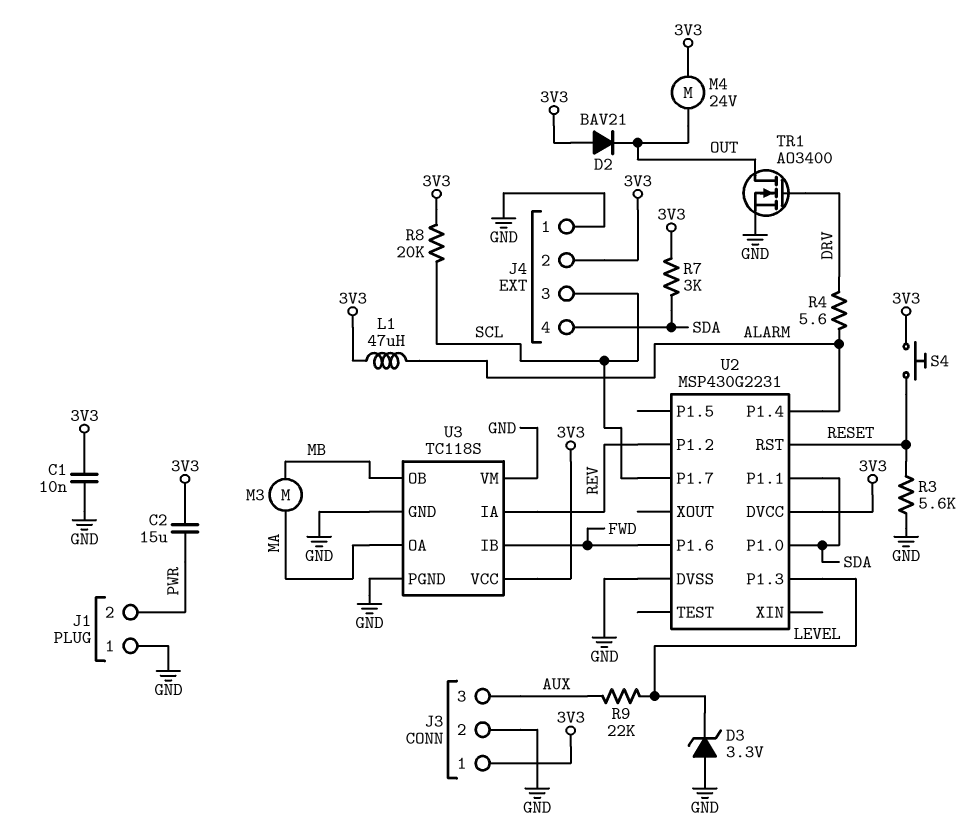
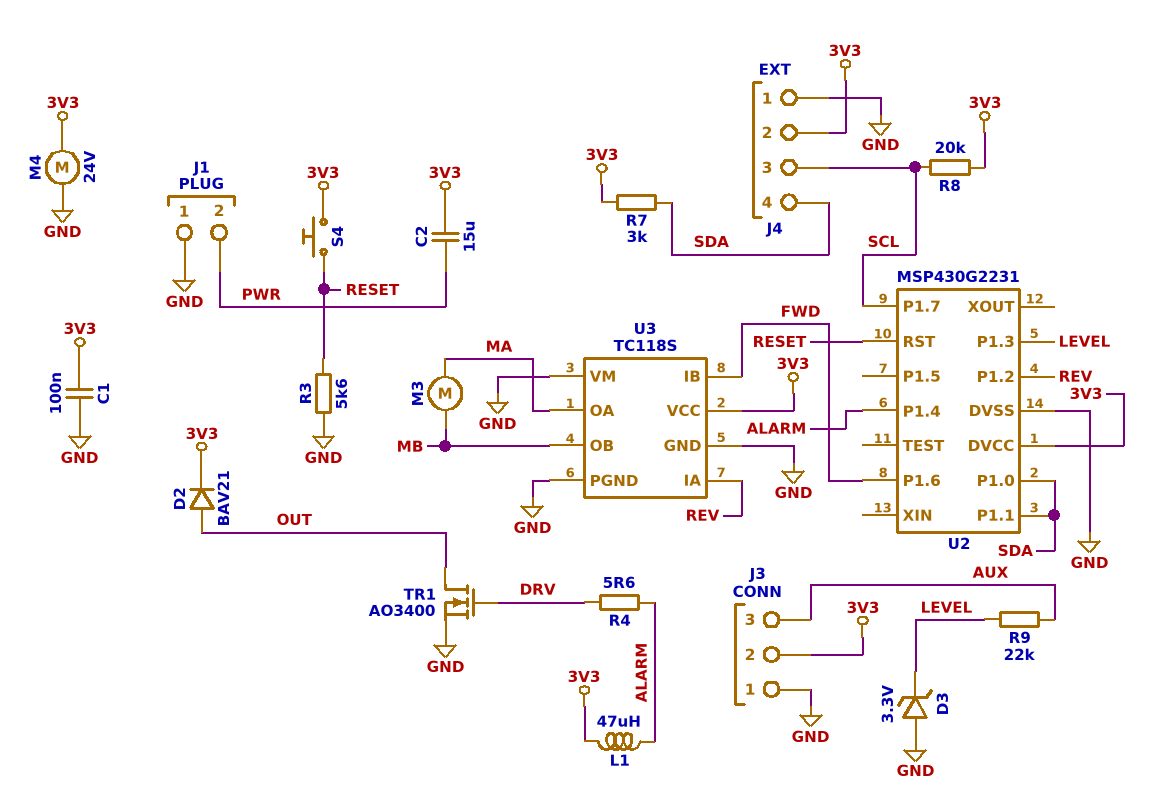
C1: 10nF (3V3, GND) -> 100nF (3V3, GND)
D2: diode BAV21 (A 3V3, K OUT) -> diode BAV21 (A OUT, K 3V3)
J3 pin 1: 3V3 -> GND
J3 pin 2: GND -> 3V3
M4: motor 24V (3V3, OUT) -> motor 24V (3V3, GND)

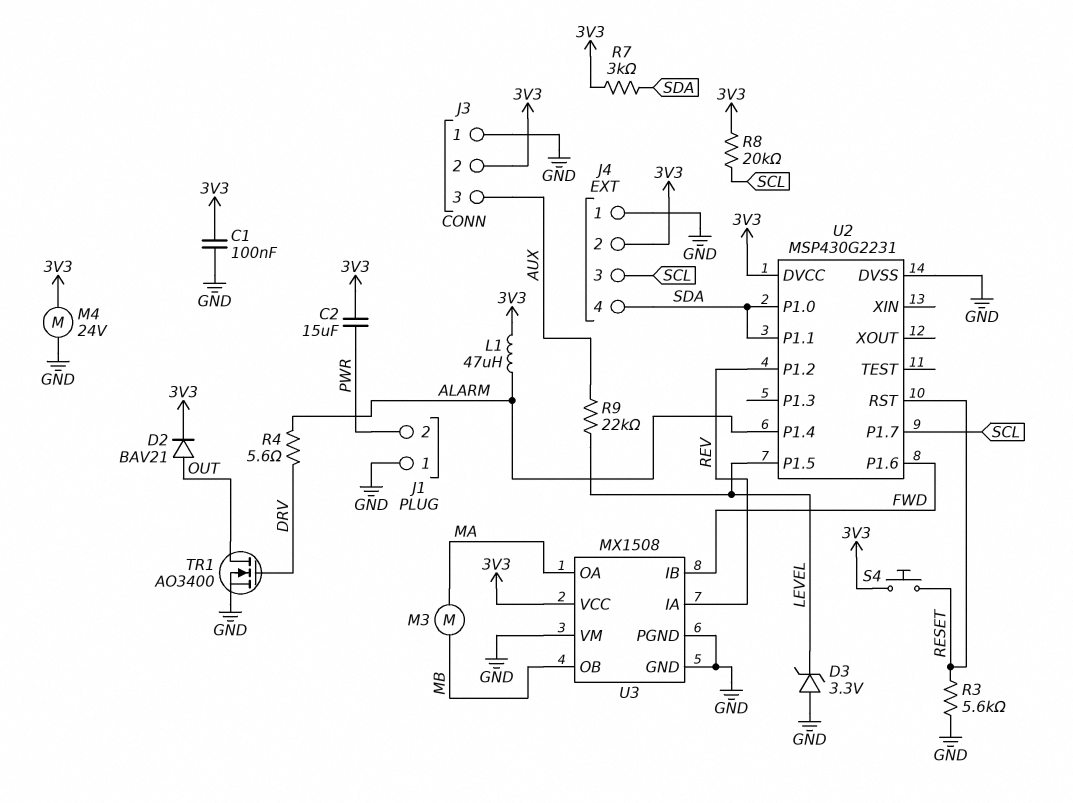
U2 pin P1.3: LEVEL -> none
U2 pin P1.5: none -> LEVEL
U3: TC118S -> MX1508

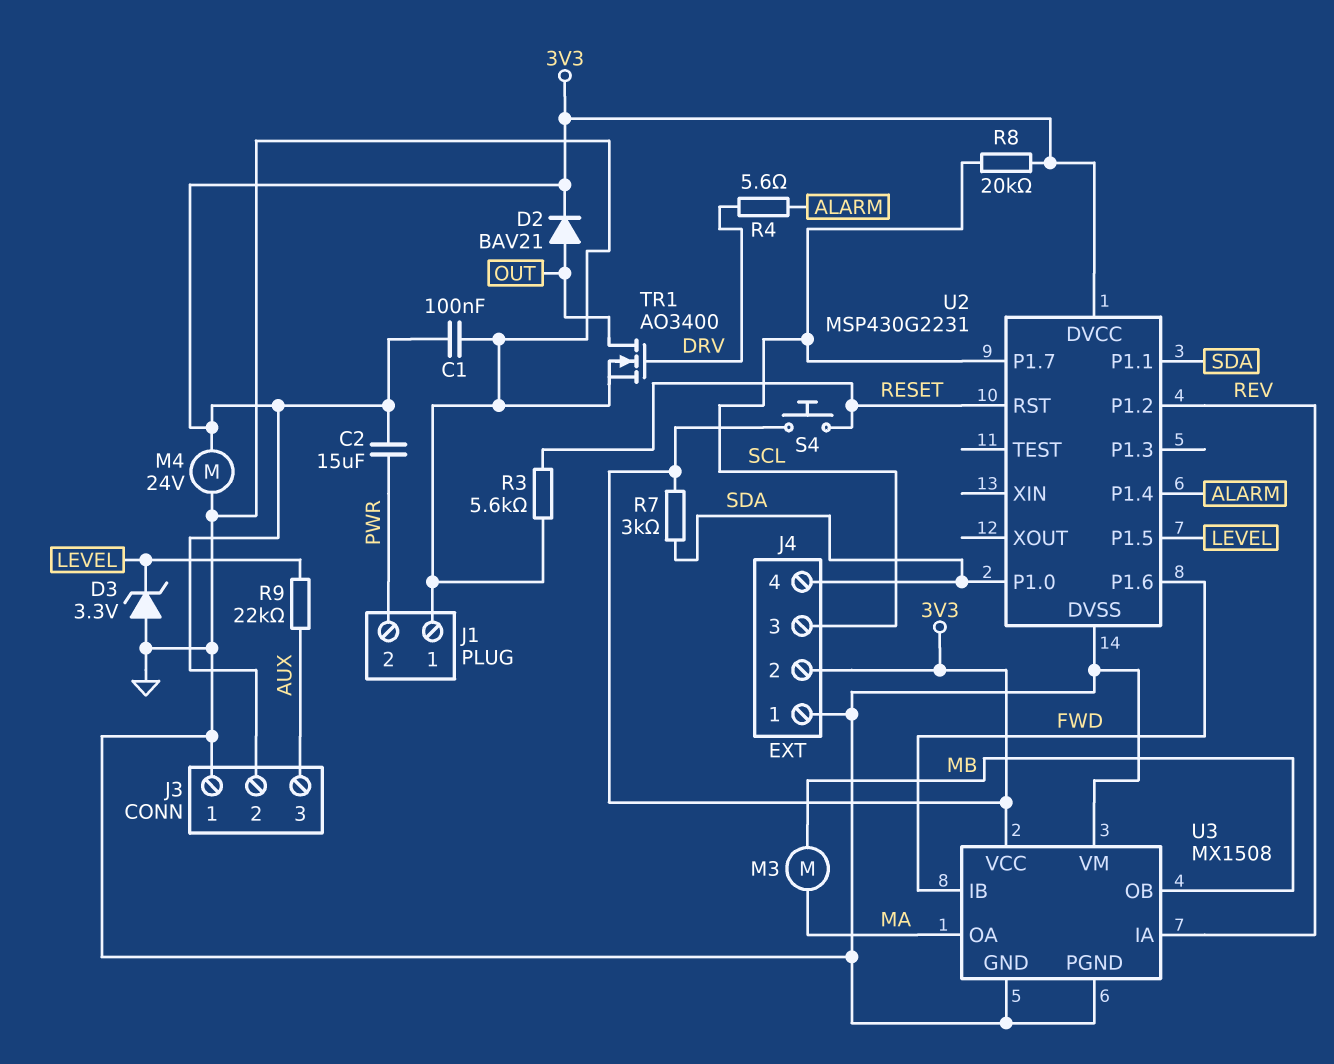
L1: 47uH (3V3, ALARM) -> none

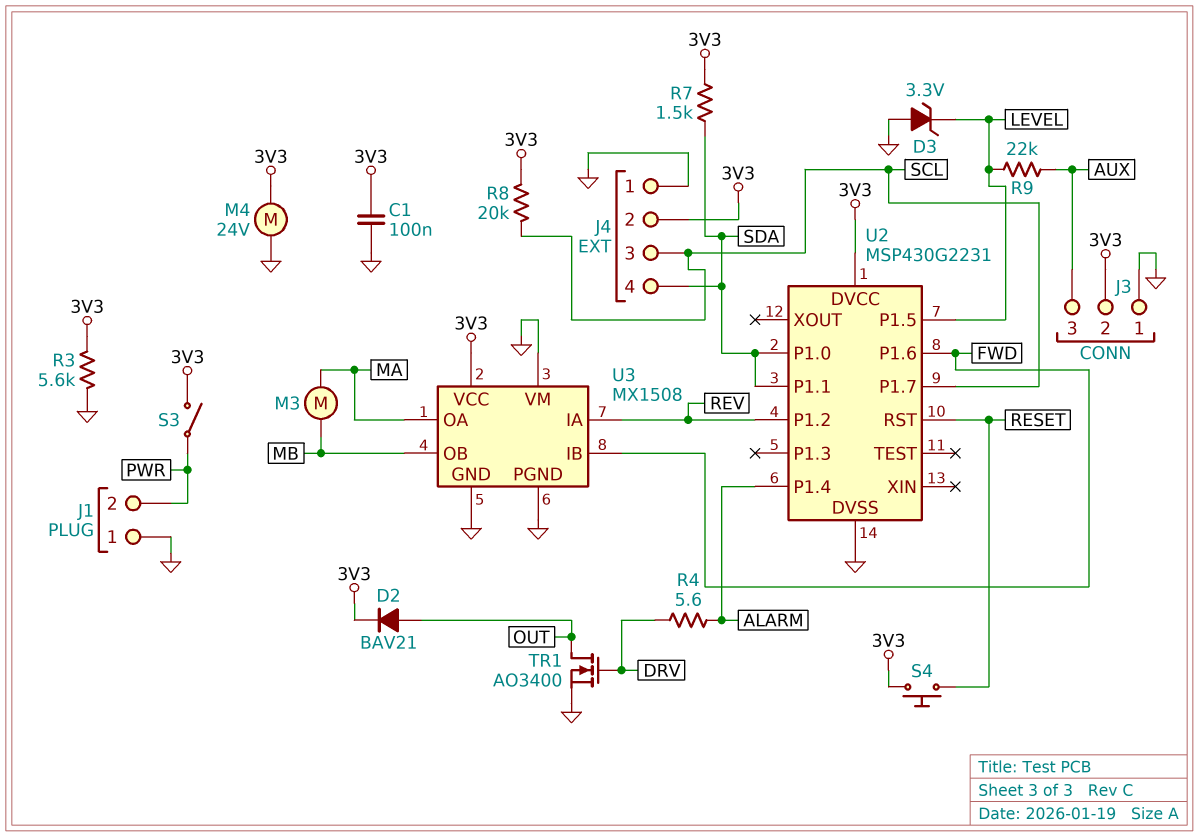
C2: 15uF (3V3, PWR) -> none
R3: 5.6k (GND, RESET) -> 5.6k (3V3, GND)
R7: 3k (3V3, SDA) -> 1.5k (3V3, SDA)
S3: none -> switch (3V3, PWR)

